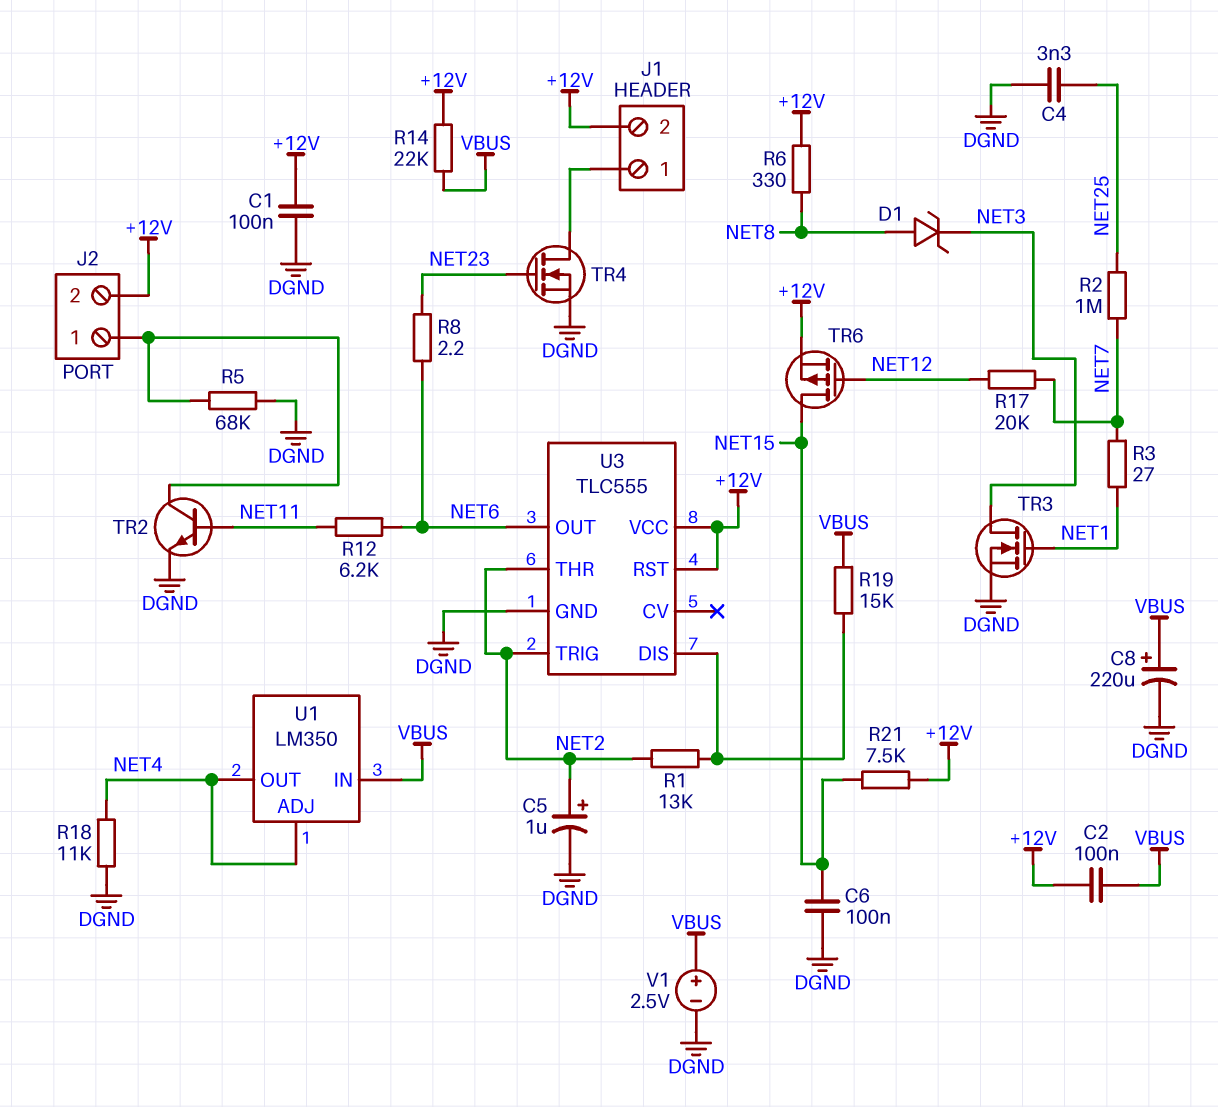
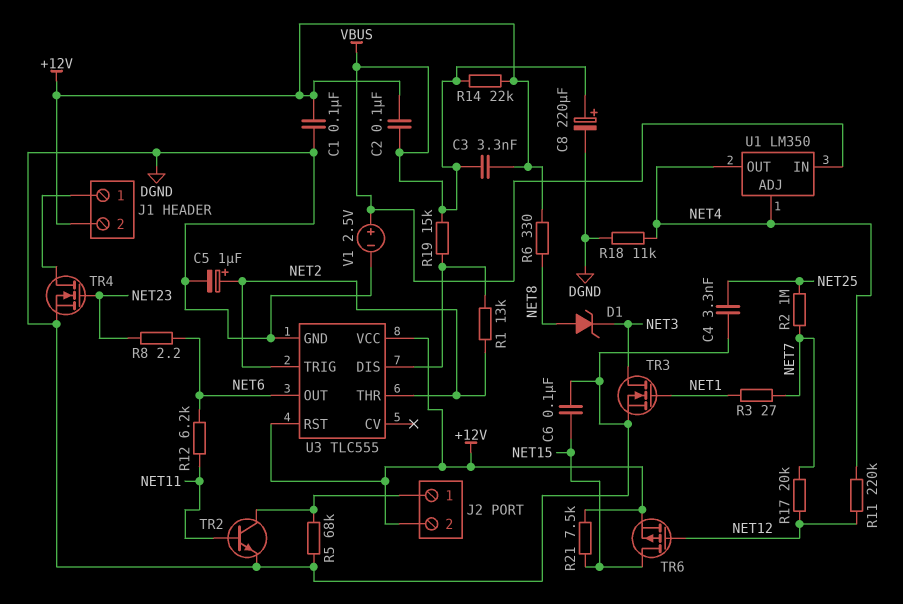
C3: none -> 3.3nF (+12V, VBUS)
R11: none -> 220k (NET4, NET12)

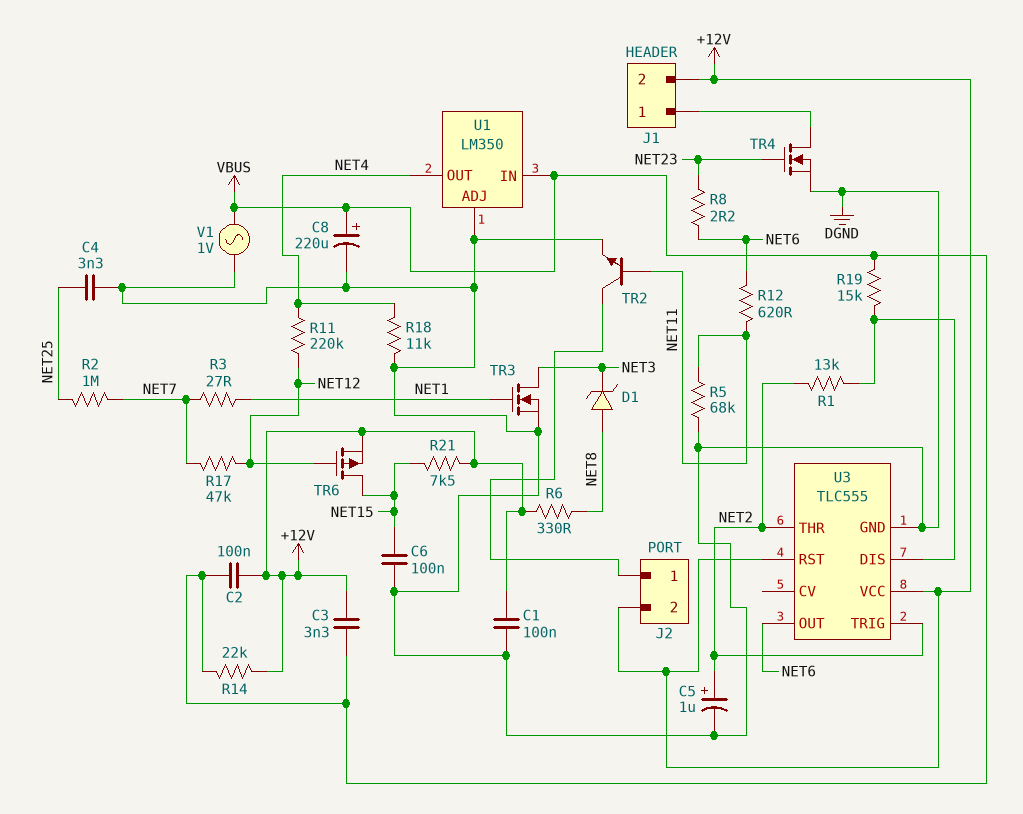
R5: 68k (DGND, J2/1) -> 68k (DGND, NET11)
R12: 6.2k (NET6, NET11) -> 620 (NET6, NET11)
R17: 20k (NET7, NET12) -> 47k (NET7, NET12)
U1 pin ADJ: NET4 -> DGND
V1: 2.5V (plus VBUS, minus DGND) -> AC 1V (DGND, VBUS)

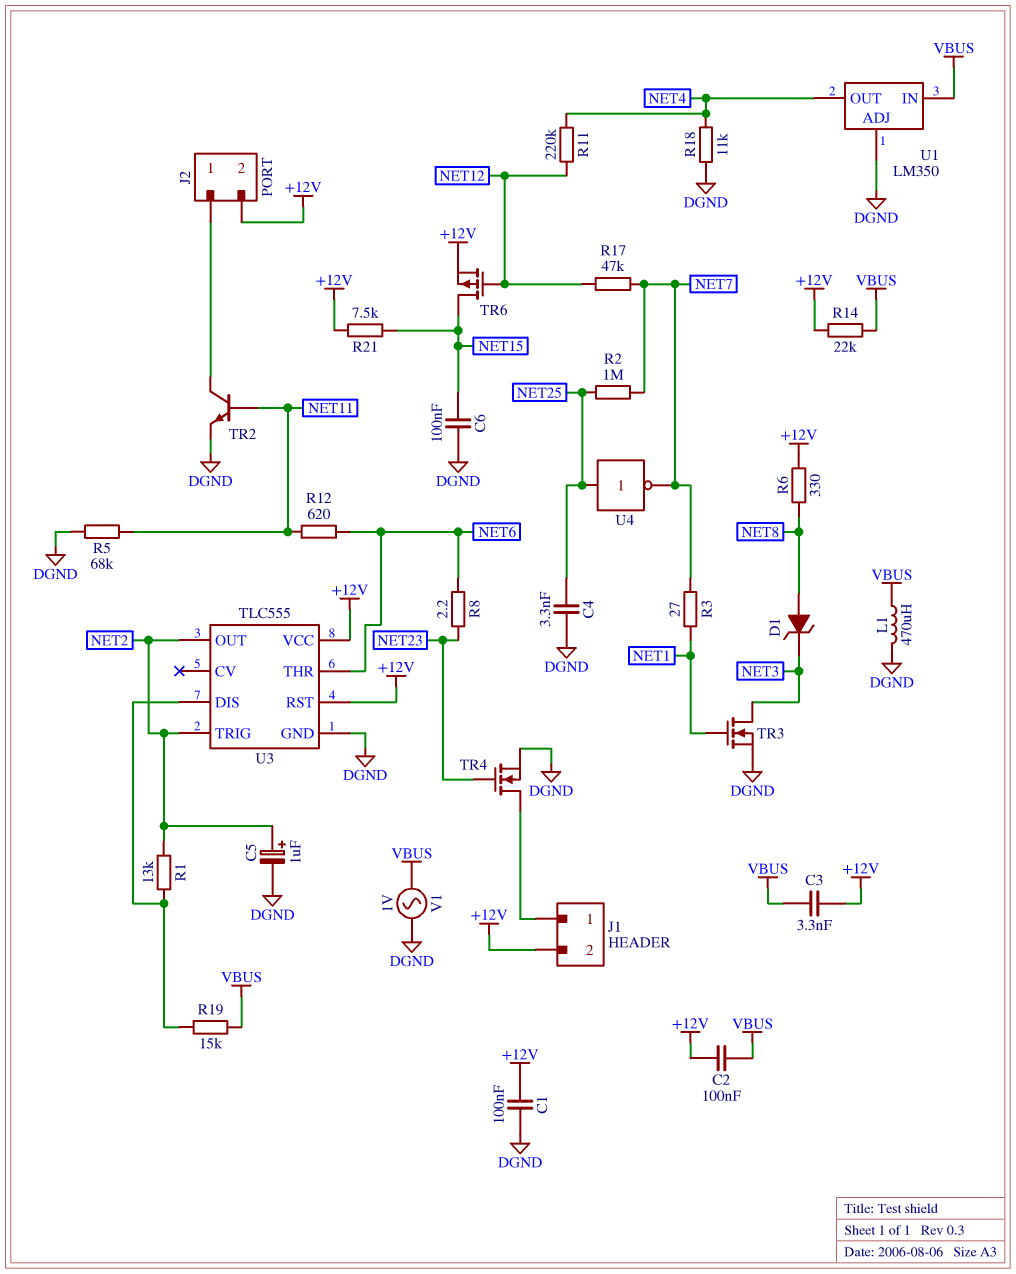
C8: 220uF (plus VBUS, minus DGND) -> none
L1: none -> 470uH (DGND, VBUS)
U3 pin OUT: NET6 -> NET2
U3 pin THR: NET2 -> NET6
U4: none -> NOT (in NET25, out NET7)

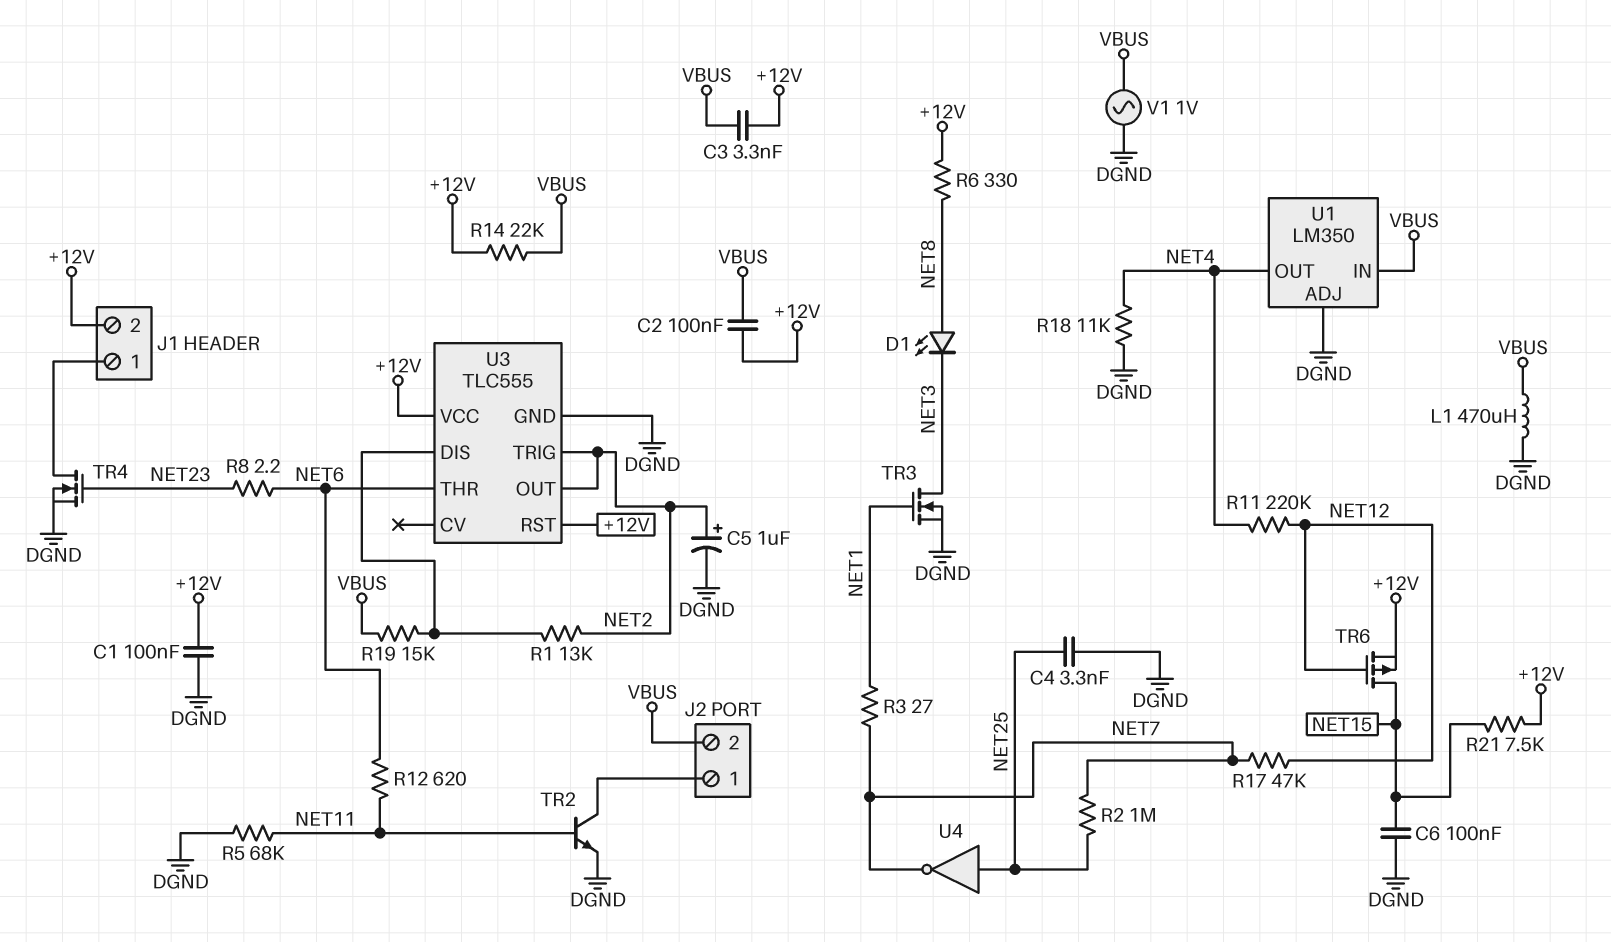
D1: zener (A NET8, K NET3) -> LED (A NET8, K NET3)
J2 pin 2: +12V -> VBUS

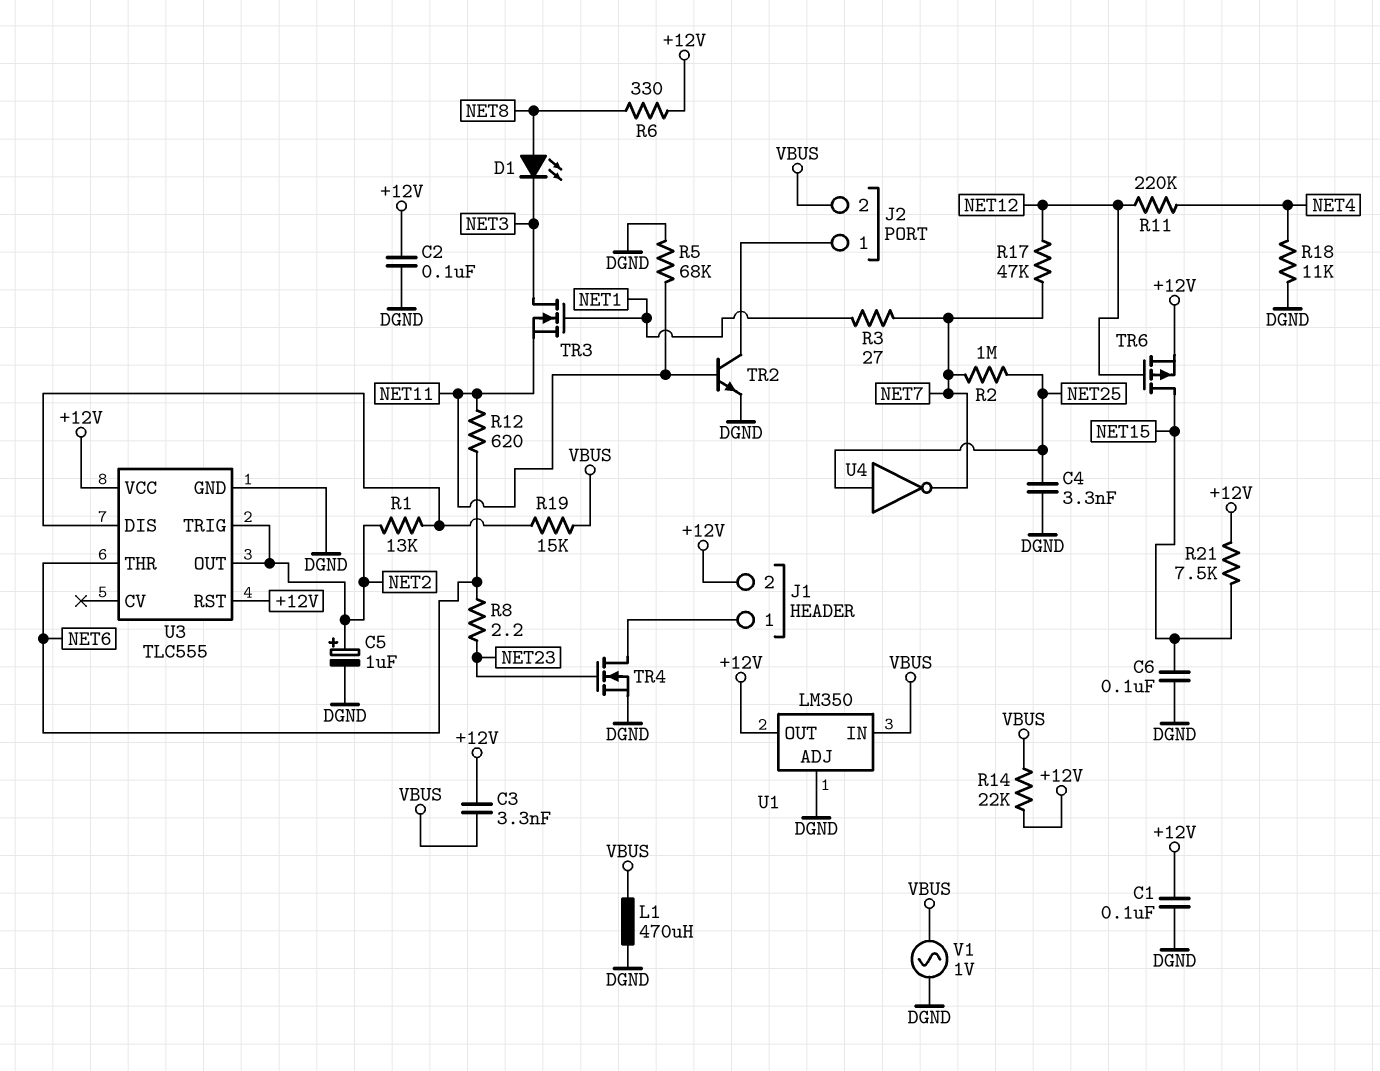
C2: 100nF (+12V, VBUS) -> 100nF (+12V, DGND)
TR3: NMOS (G NET1, D NET3, S DGND) -> NMOS (G NET1, D NET3, S NET11)
U1 pin OUT: NET4 -> +12V

